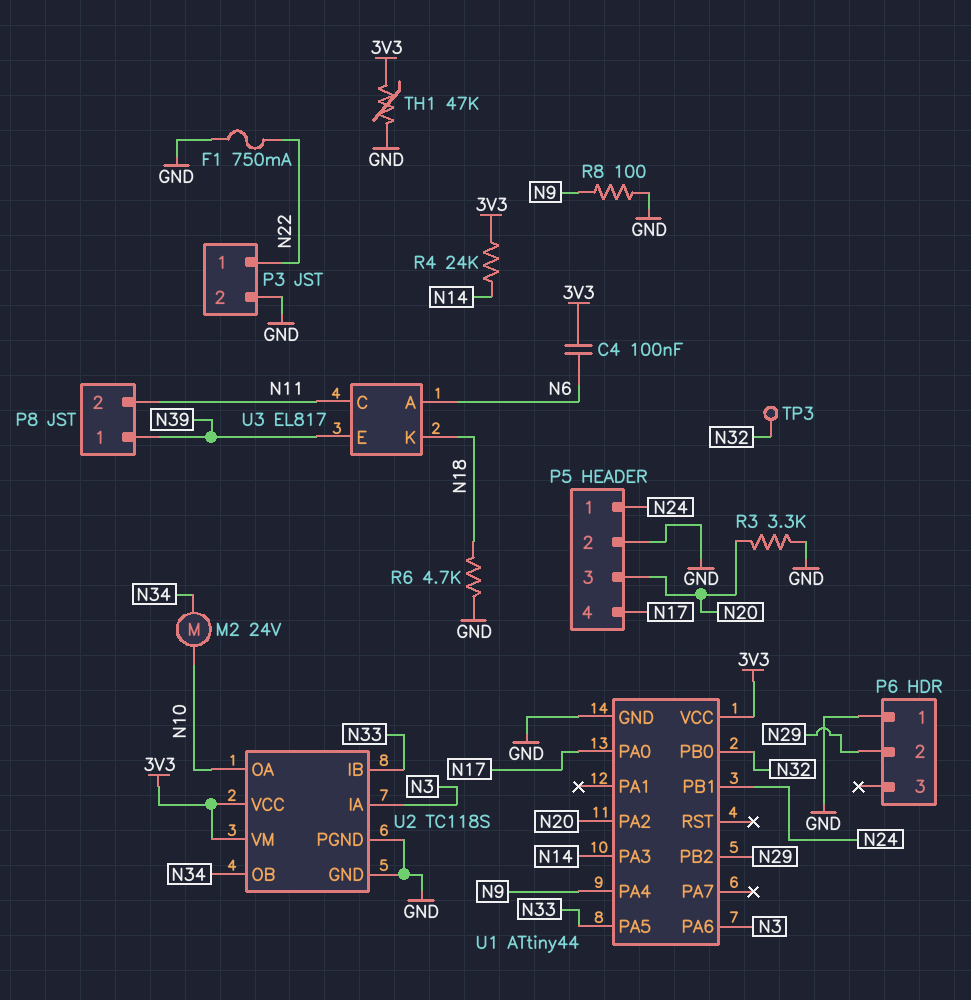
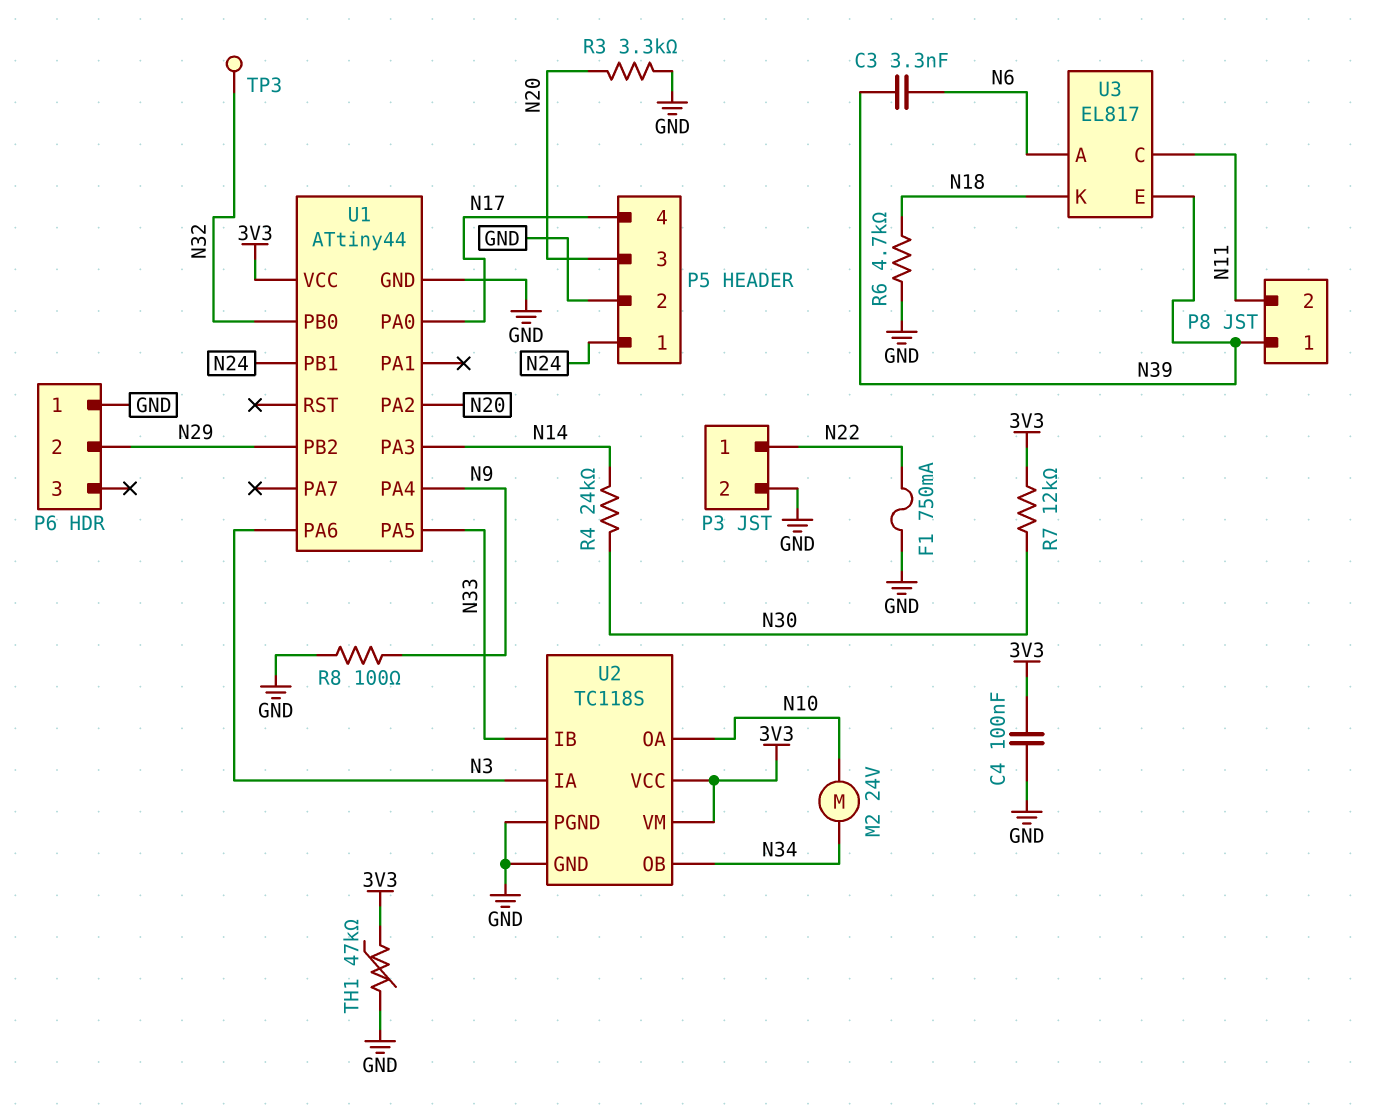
C3: none -> 3.3nF (N6, N39)
C4: 100nF (3V3, N6) -> 100nF (3V3, GND)
R4: 24k (3V3, N14) -> 24k (N14, N30)
R7: none -> 12k (3V3, N30)

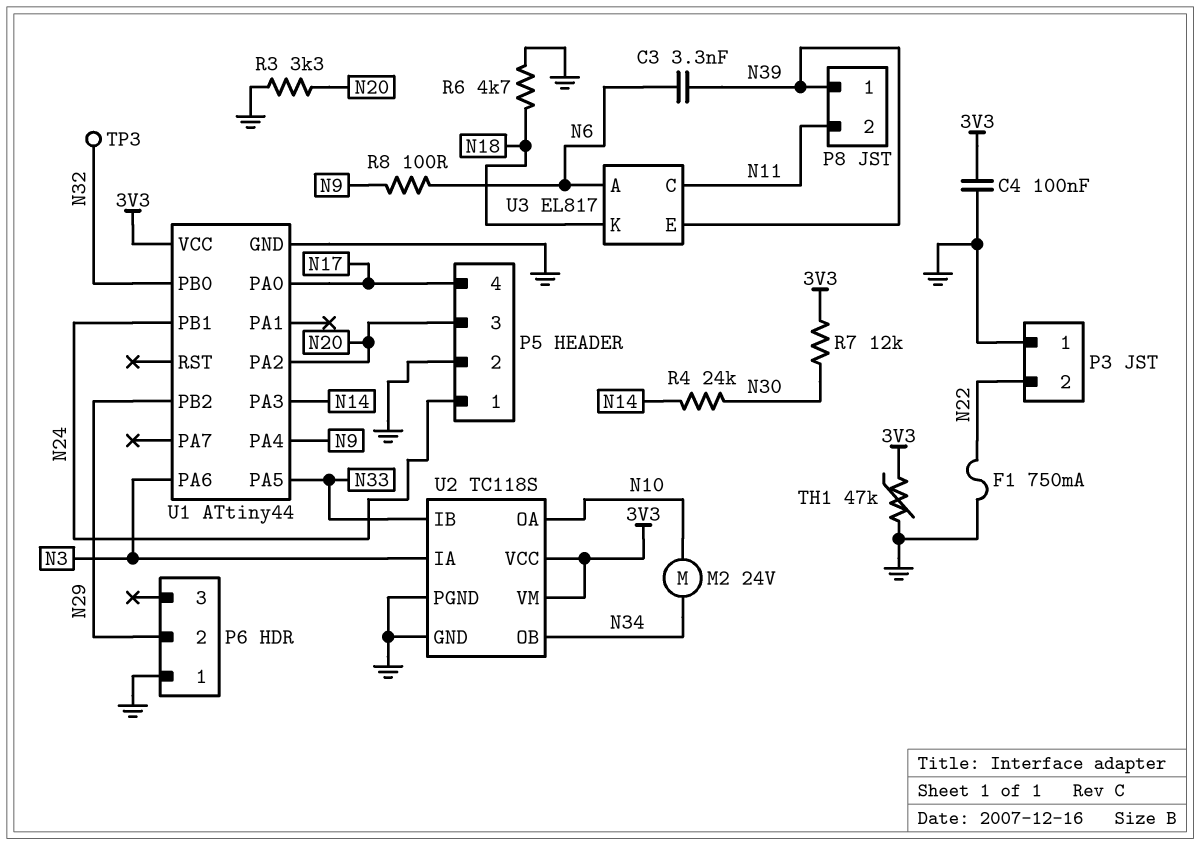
P3 pin 1: N22 -> GND
P3 pin 2: GND -> N22
R8: 100 (GND, N9) -> 100 (N6, N9)

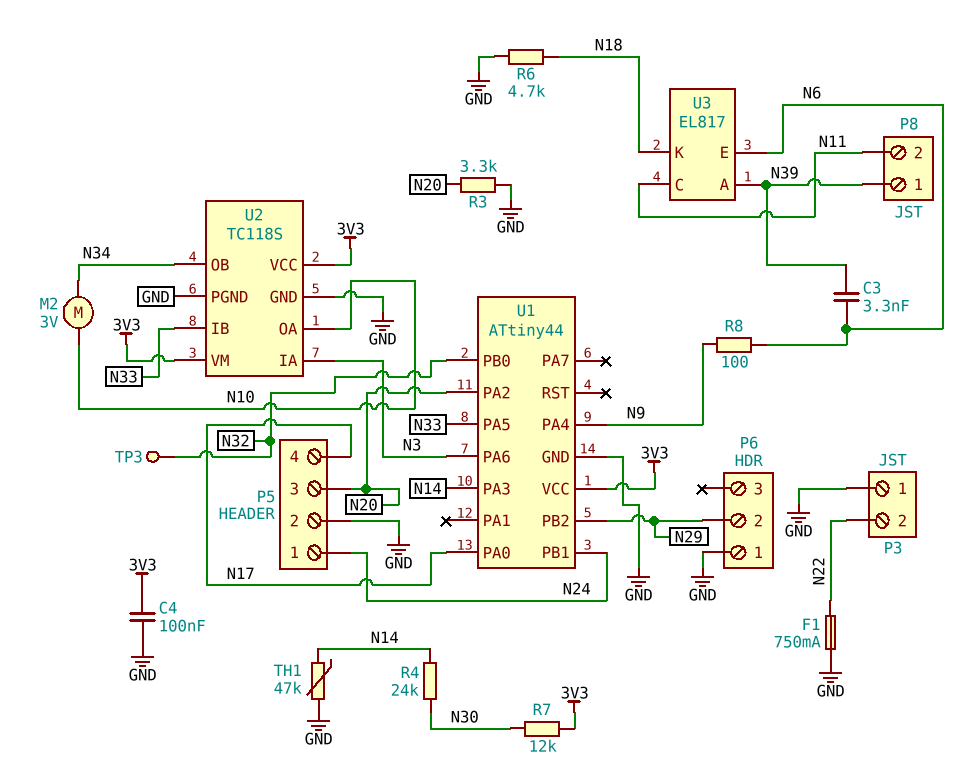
M2: motor 24V (N10, N34) -> motor 3V (N10, N34)
TH1: 47k (3V3, GND) -> 47k (GND, N14)
U3 pin A: N6 -> N39
U3 pin E: N39 -> N6

